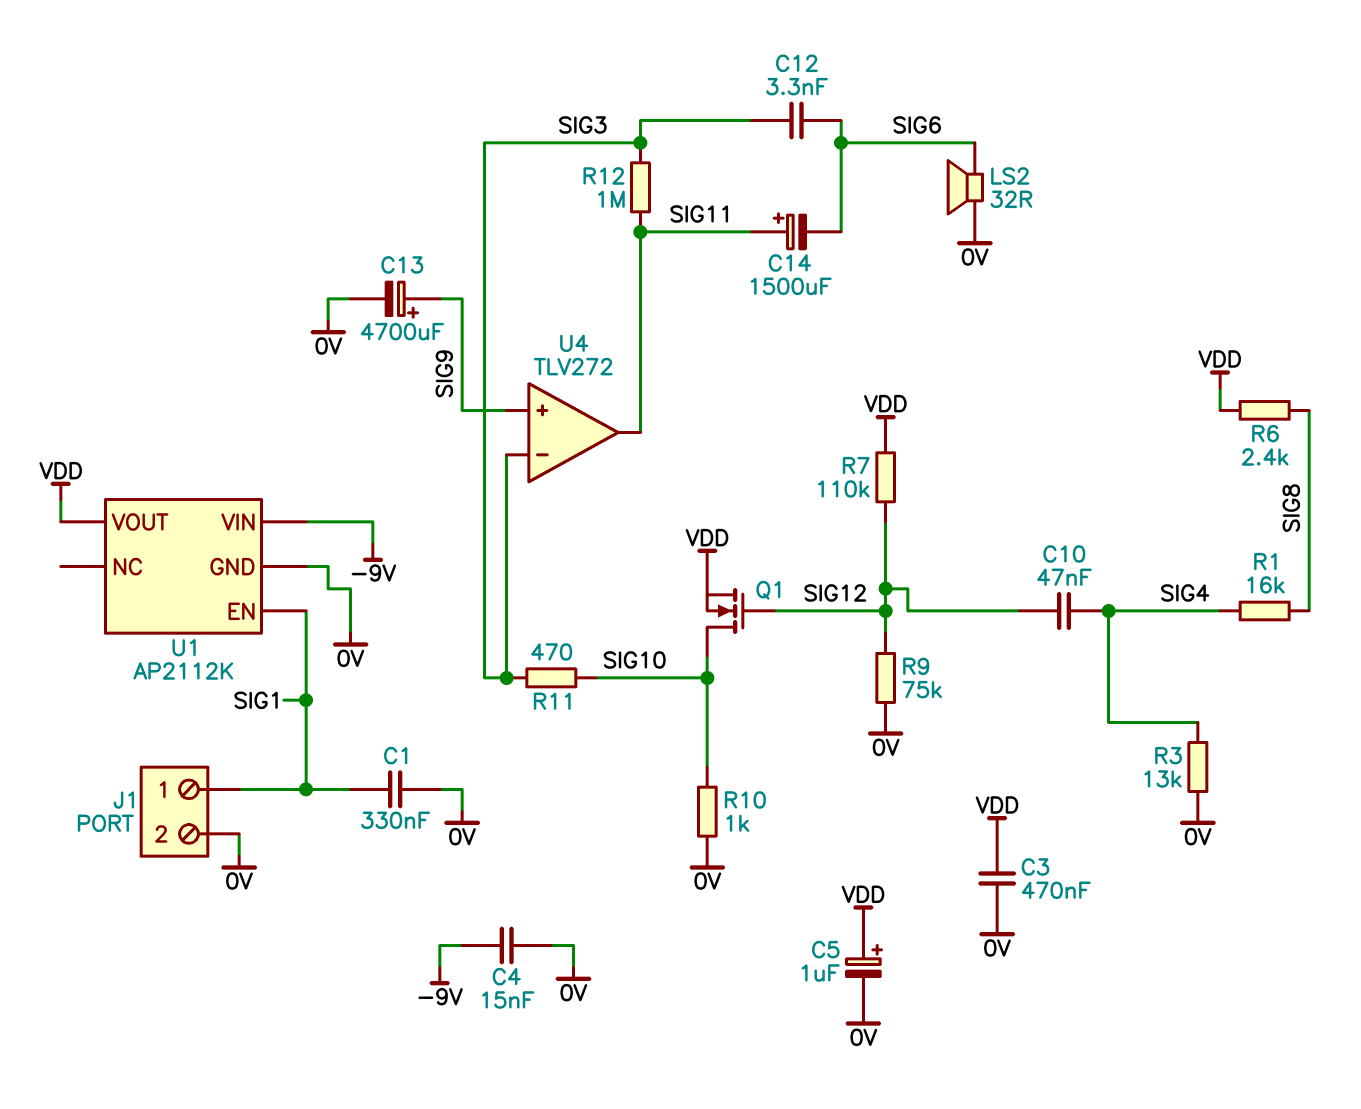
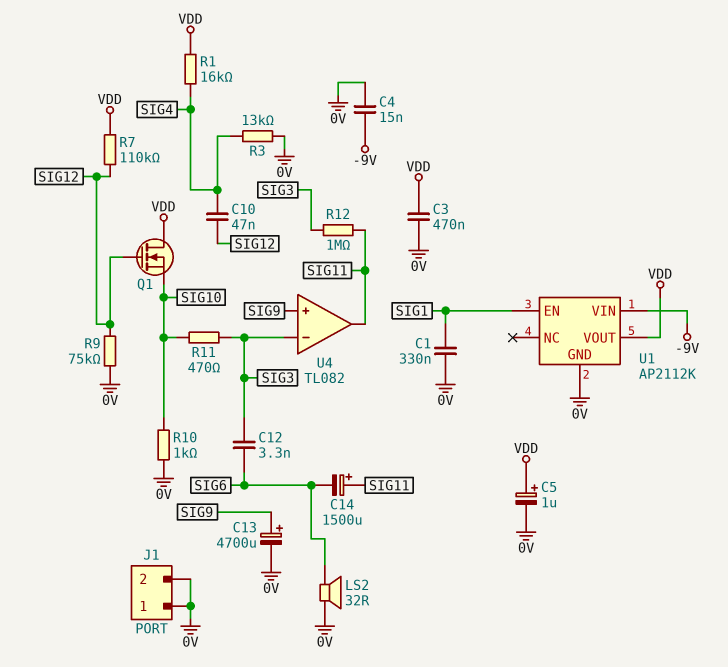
J1 pin 1: SIG1 -> 0V
Q1: NMOS (G SIG12, D SIG10, S VDD) -> NMOS (G SIG12, D VDD, S SIG10)
R1: 16k (SIG4, SIG8) -> 16k (SIG4, VDD)
R6: 2.4k (SIG8, VDD) -> none
U4: TLV272 -> TL082

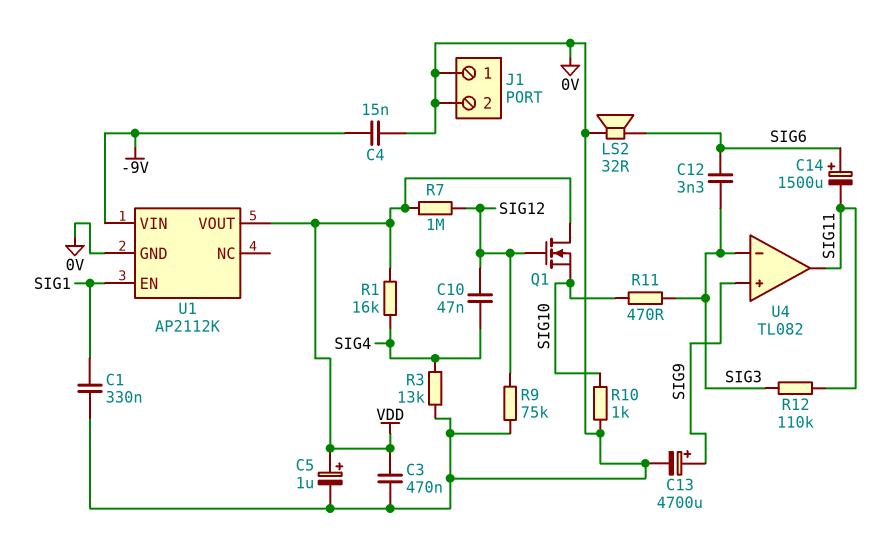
C14: 1500uF (plus SIG11, minus SIG6) -> 1500uF (plus SIG6, minus SIG11)
R7: 110k (SIG12, VDD) -> 1M (SIG12, VDD)
R12: 1M (SIG3, SIG11) -> 110k (SIG3, SIG11)

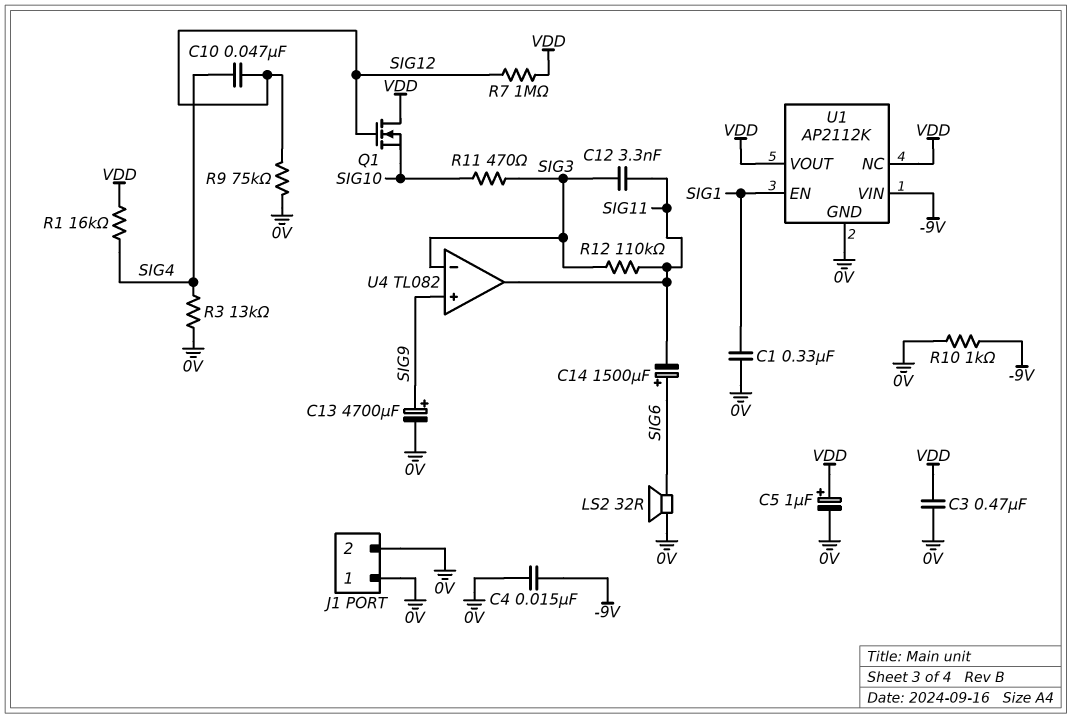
C12: 3.3nF (SIG3, SIG6) -> 3.3nF (SIG3, SIG11)
R10: 1k (0V, SIG10) -> 1k (-9V, 0V)
U1 pin NC: none -> VDD

